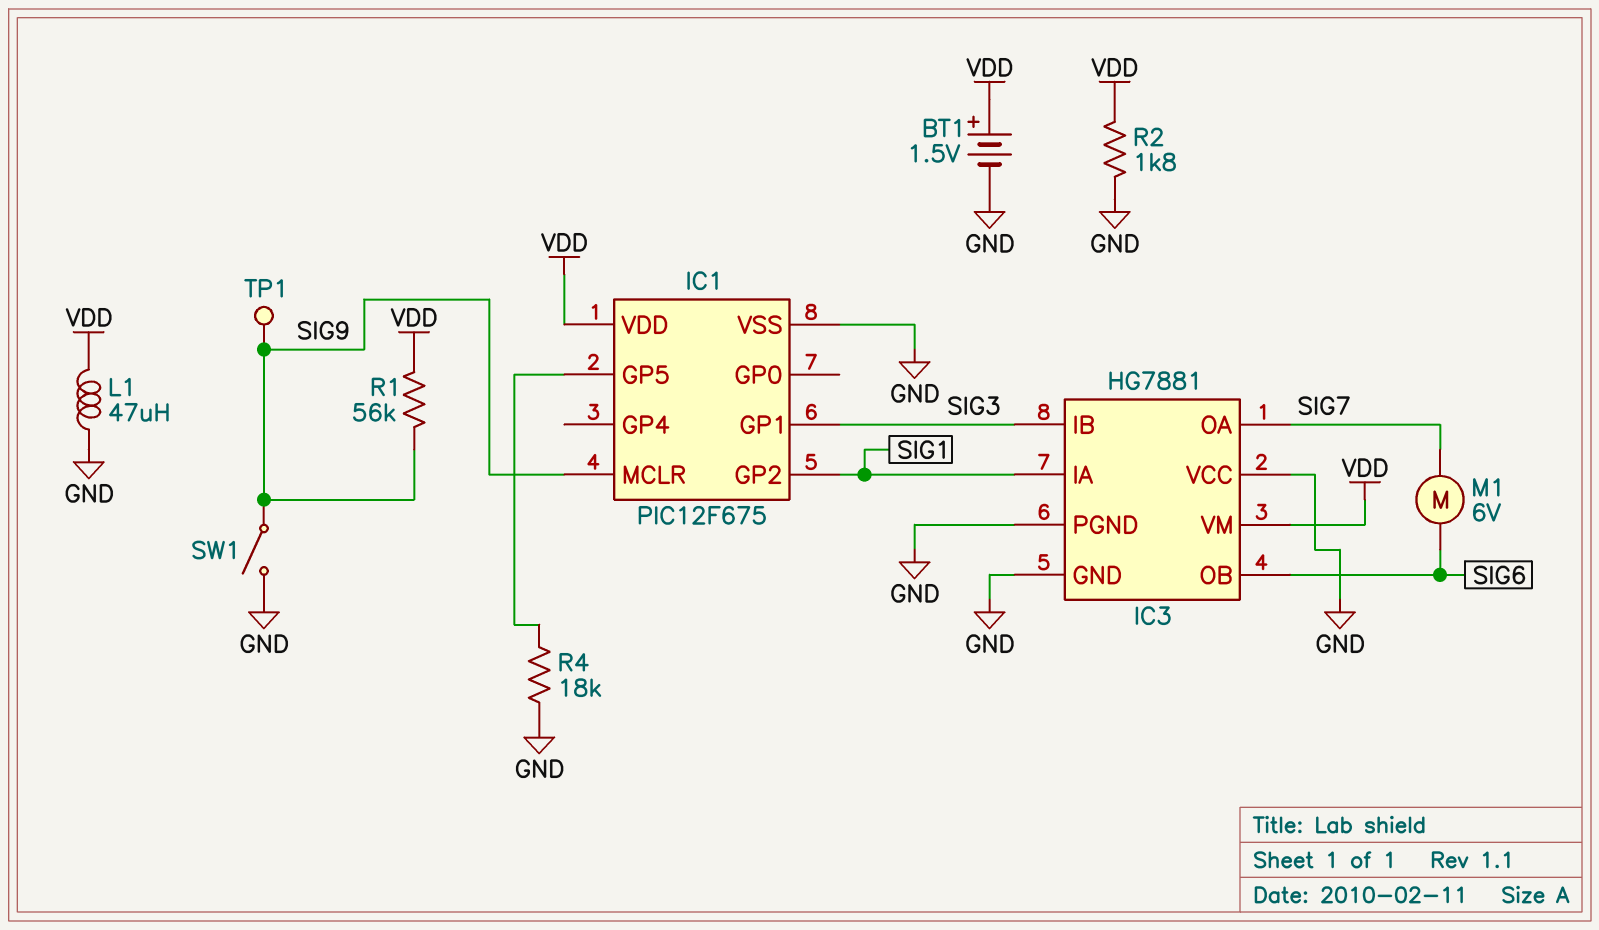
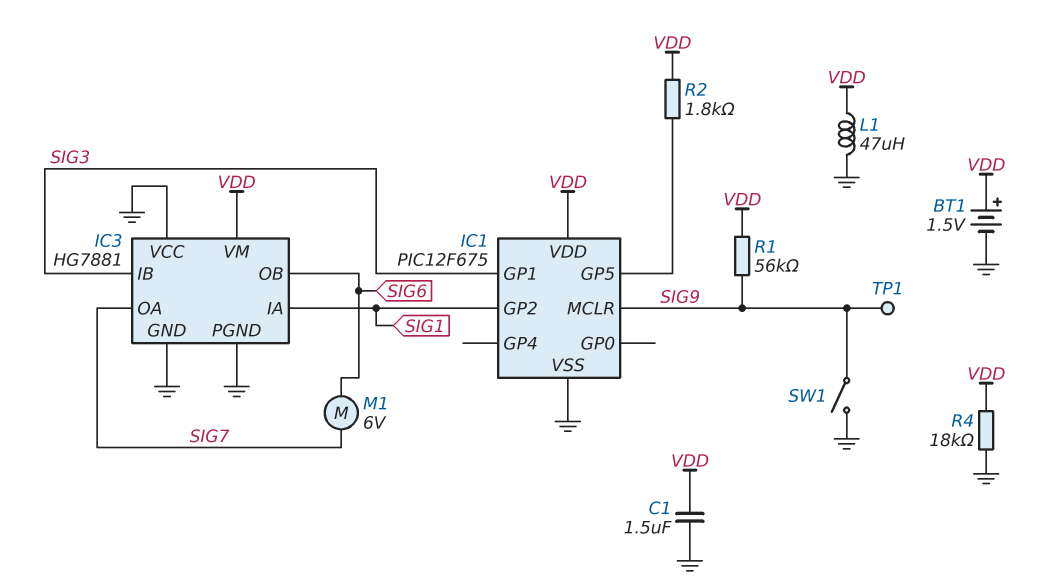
C1: none -> 1.5uF (GND, VDD)
R2: 1.8k (GND, VDD) -> 1.8k (IC1/GP5, VDD)
R4: 18k (GND, IC1/GP5) -> 18k (GND, VDD)

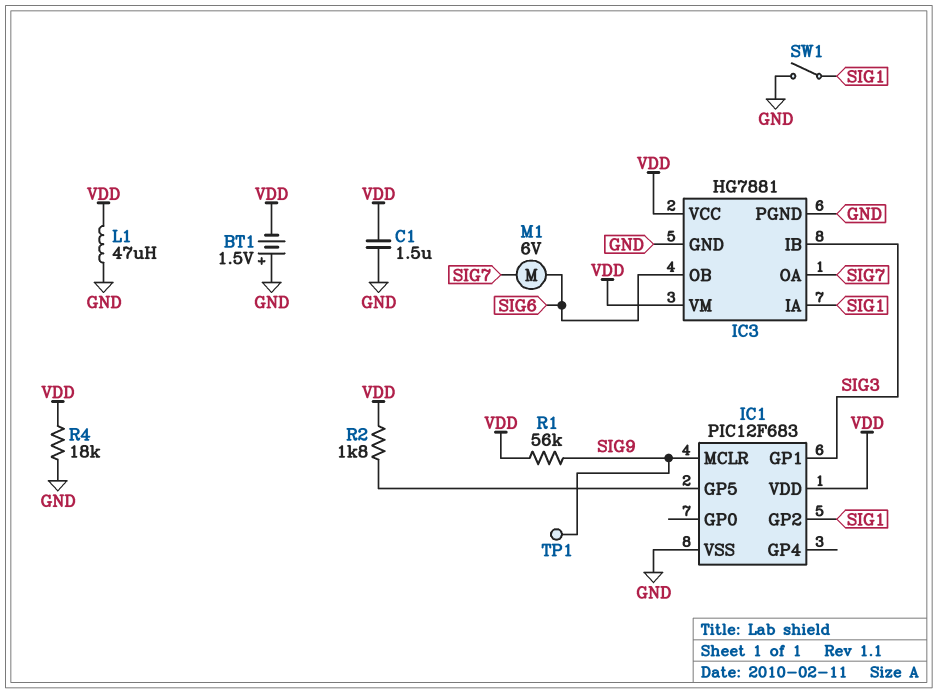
BT1: 1.5V (plus VDD, minus GND) -> 1.5V (plus GND, minus VDD)
IC1: PIC12F675 -> PIC12F683
IC3 pin VCC: GND -> VDD
SW1: switch (GND, SIG9) -> switch (GND, SIG1)

